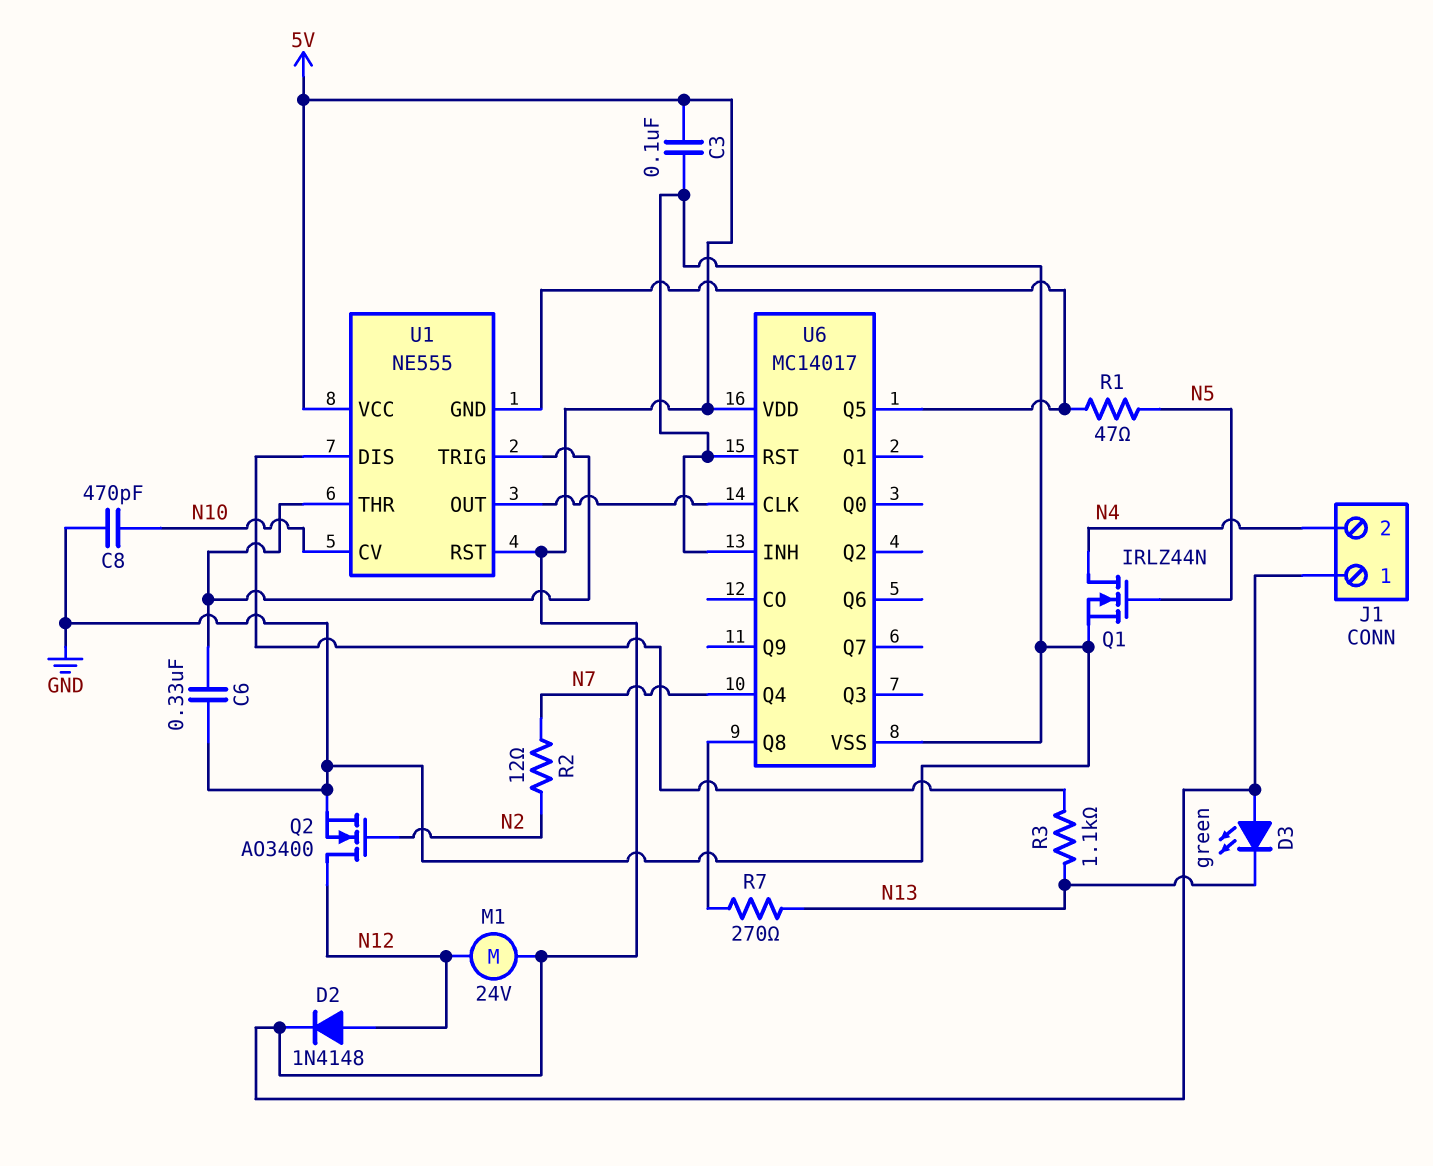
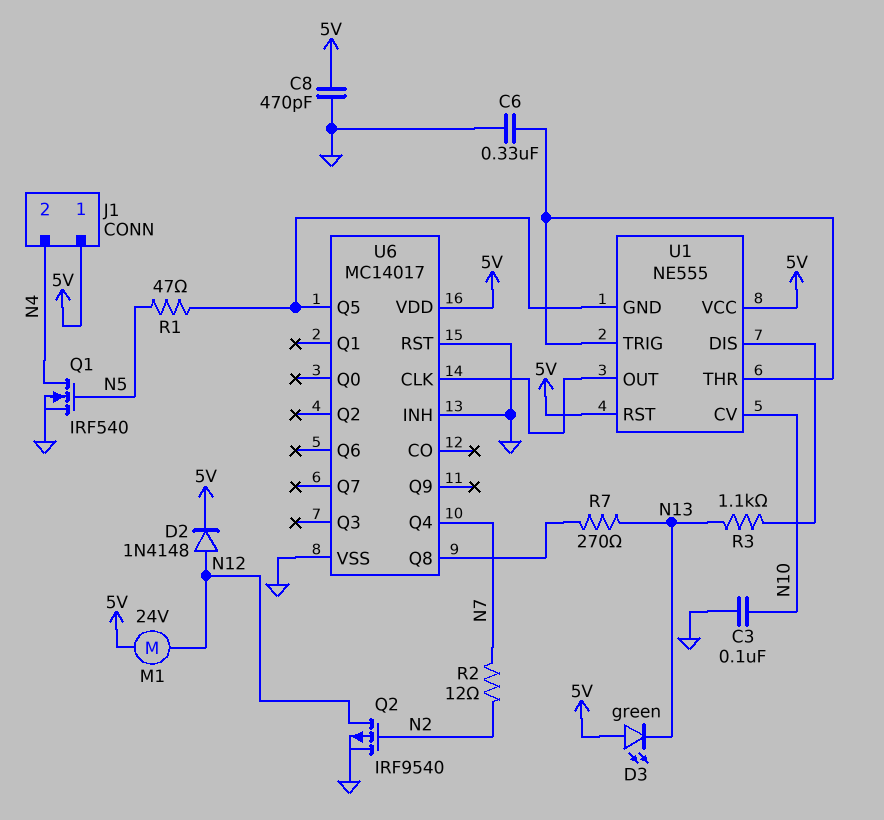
C3: 100nF (5V, GND) -> 100nF (GND, N10)
C8: 470pF (GND, N10) -> 470pF (5V, GND)
Q1: NMOS IRLZ44N (G N5, D N4, S GND) -> NMOS IRF540 (G N5, D N4, S GND)
Q2: NMOS AO3400 (G N2, D N12, S GND) -> PMOS IRF9540 (G N2, D N12, S GND)

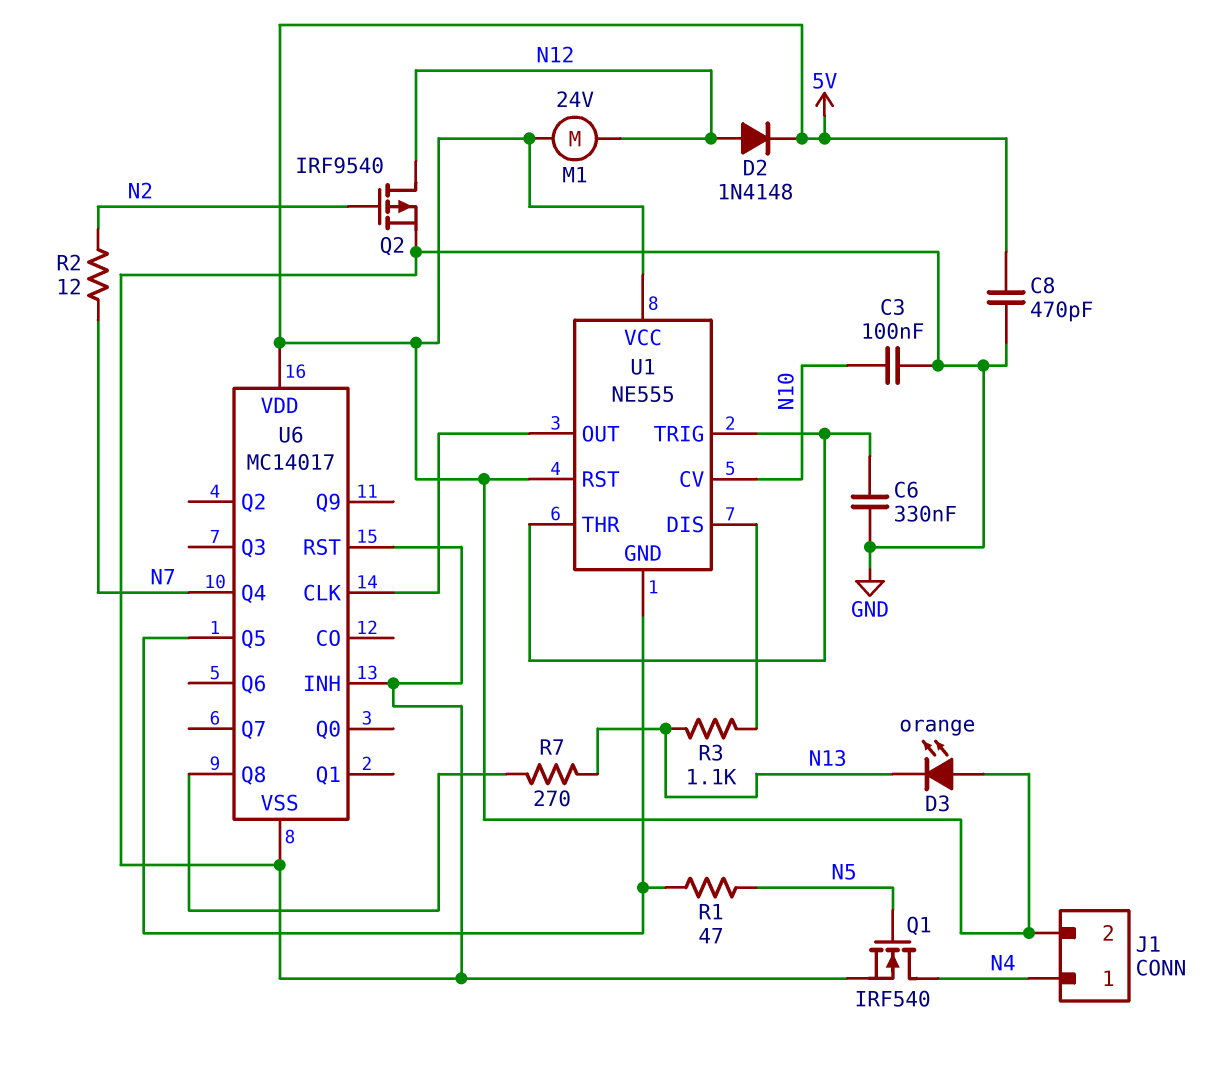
D3: LED green (A 5V, K N13) -> LED orange (A 5V, K N13)
J1 pin 1: 5V -> N4
J1 pin 2: N4 -> 5V

